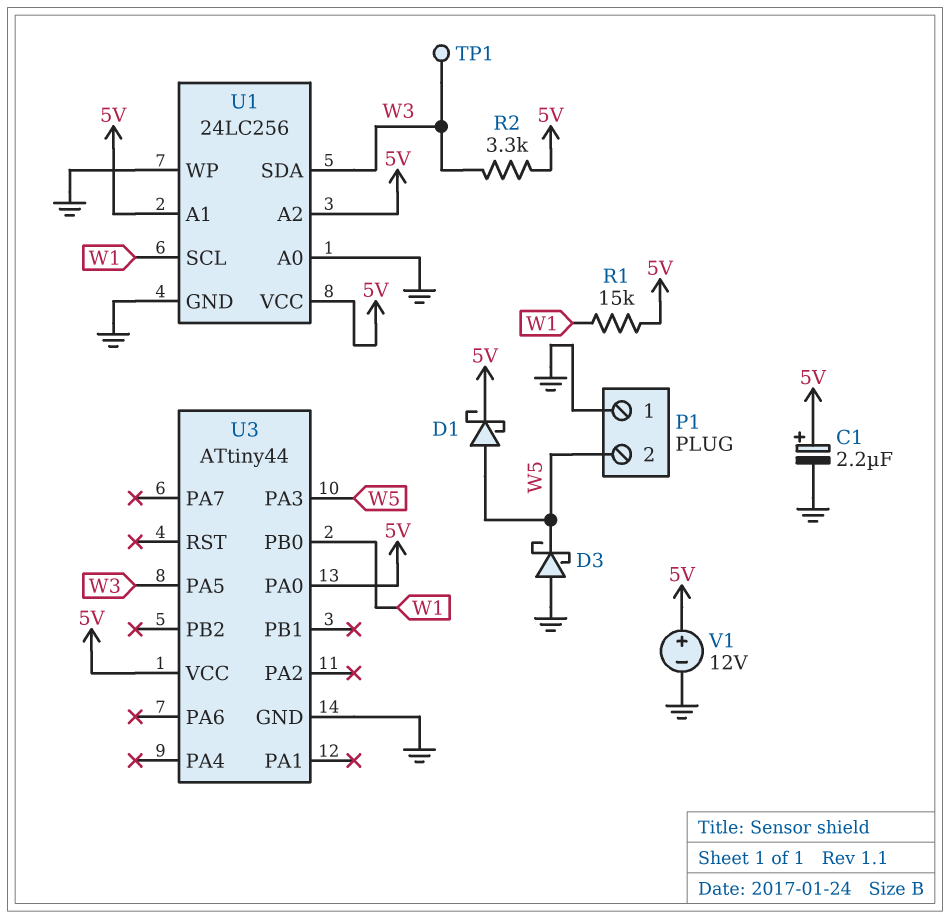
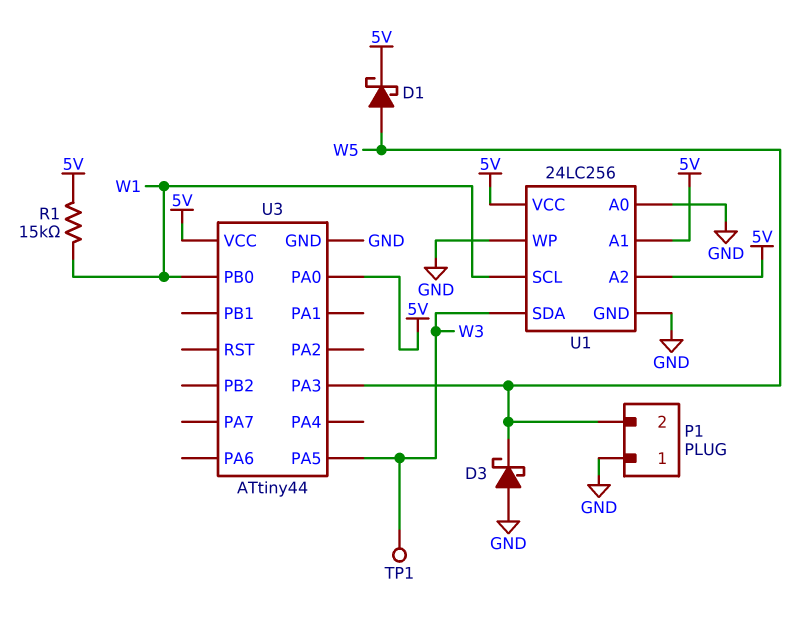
C1: 2.2uF (plus 5V, minus GND) -> none
R2: 3.3k (5V, W3) -> none
V1: 12V (plus 5V, minus GND) -> none

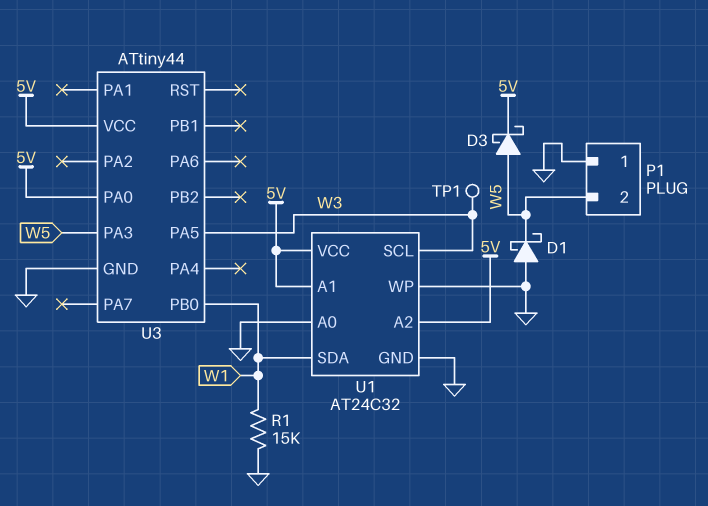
D1: schottky (A W5, K 5V) -> schottky (A GND, K W5)
D3: schottky (A GND, K W5) -> schottky (A W5, K 5V)
R1: 15k (5V, W1) -> 15k (GND, W1)
U1: 24LC256 -> AT24C32
U1 pin SCL: W1 -> W3
U1 pin SDA: W3 -> W1

